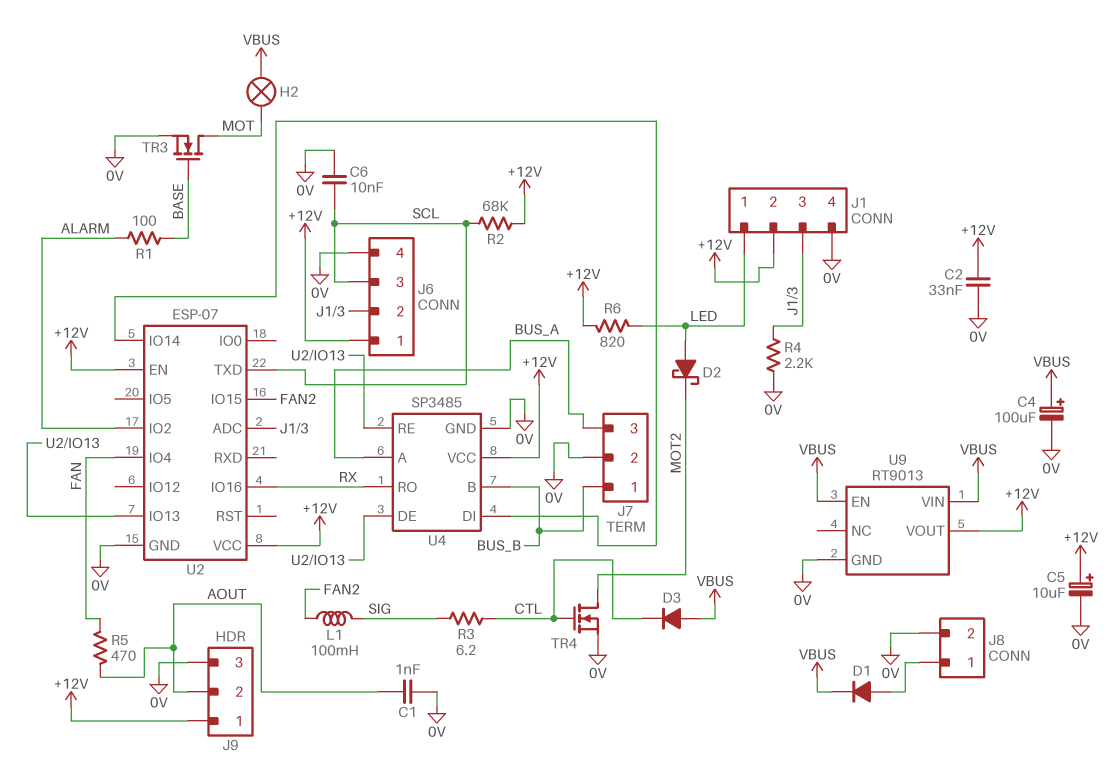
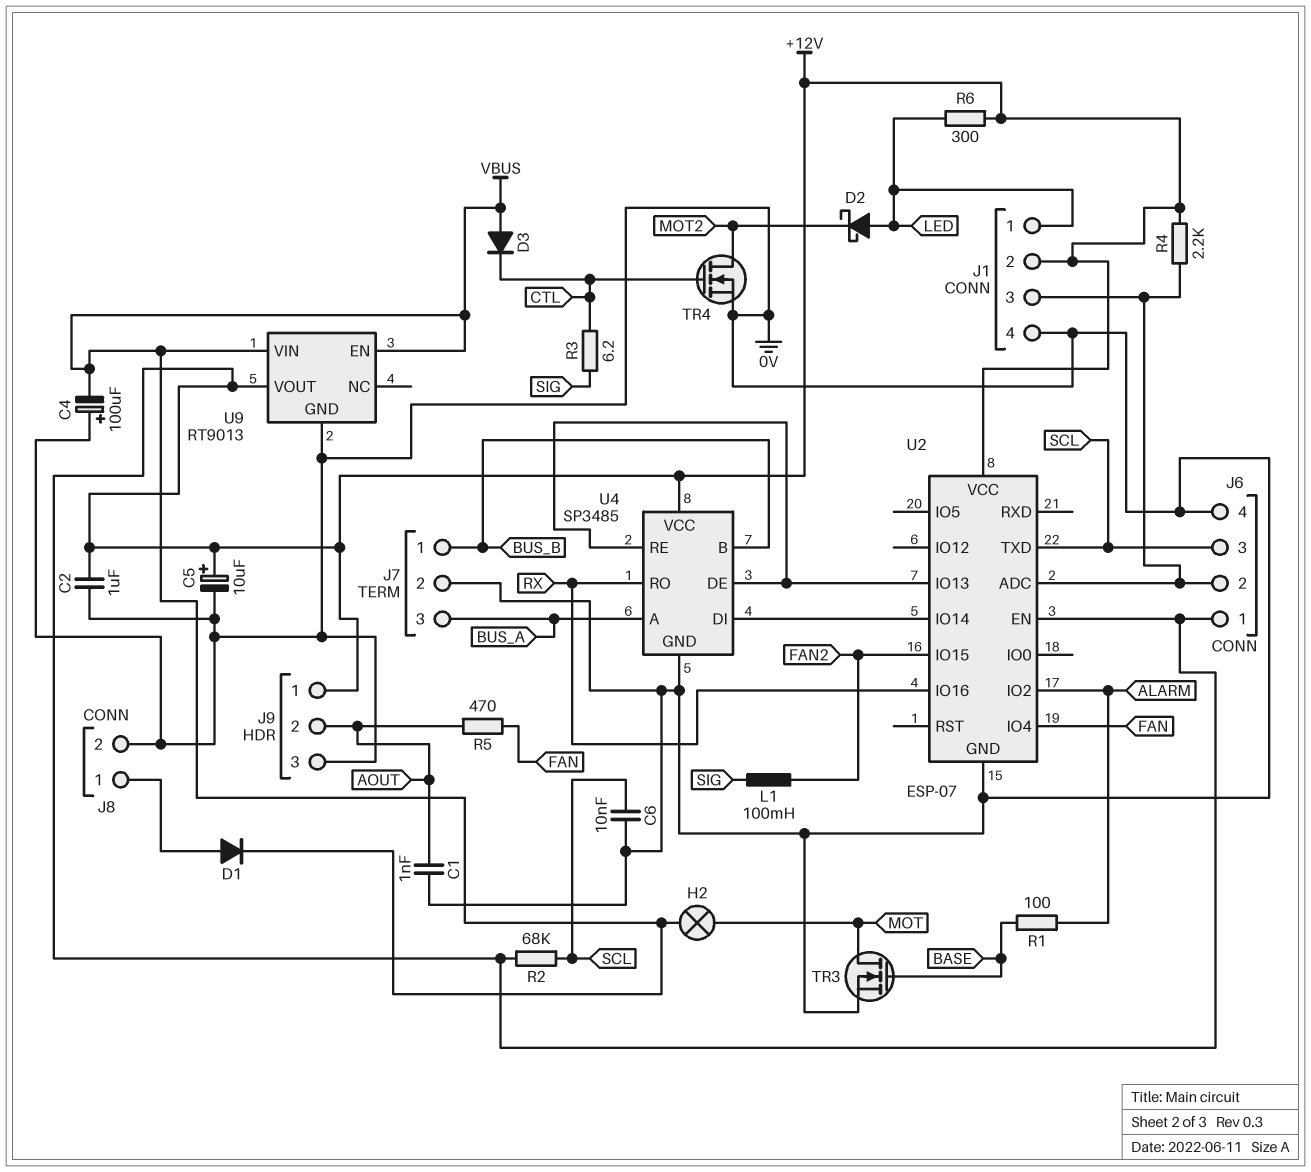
C2: 33nF (+12V, 0V) -> 1uF (+12V, 0V)
C4: 100uF (plus VBUS, minus 0V) -> 100uF (plus 0V, minus VBUS)
R4: 2.2k (0V, J1/3) -> 2.2k (+12V, J1/3)
R6: 820 (+12V, LED) -> 300 (+12V, LED)

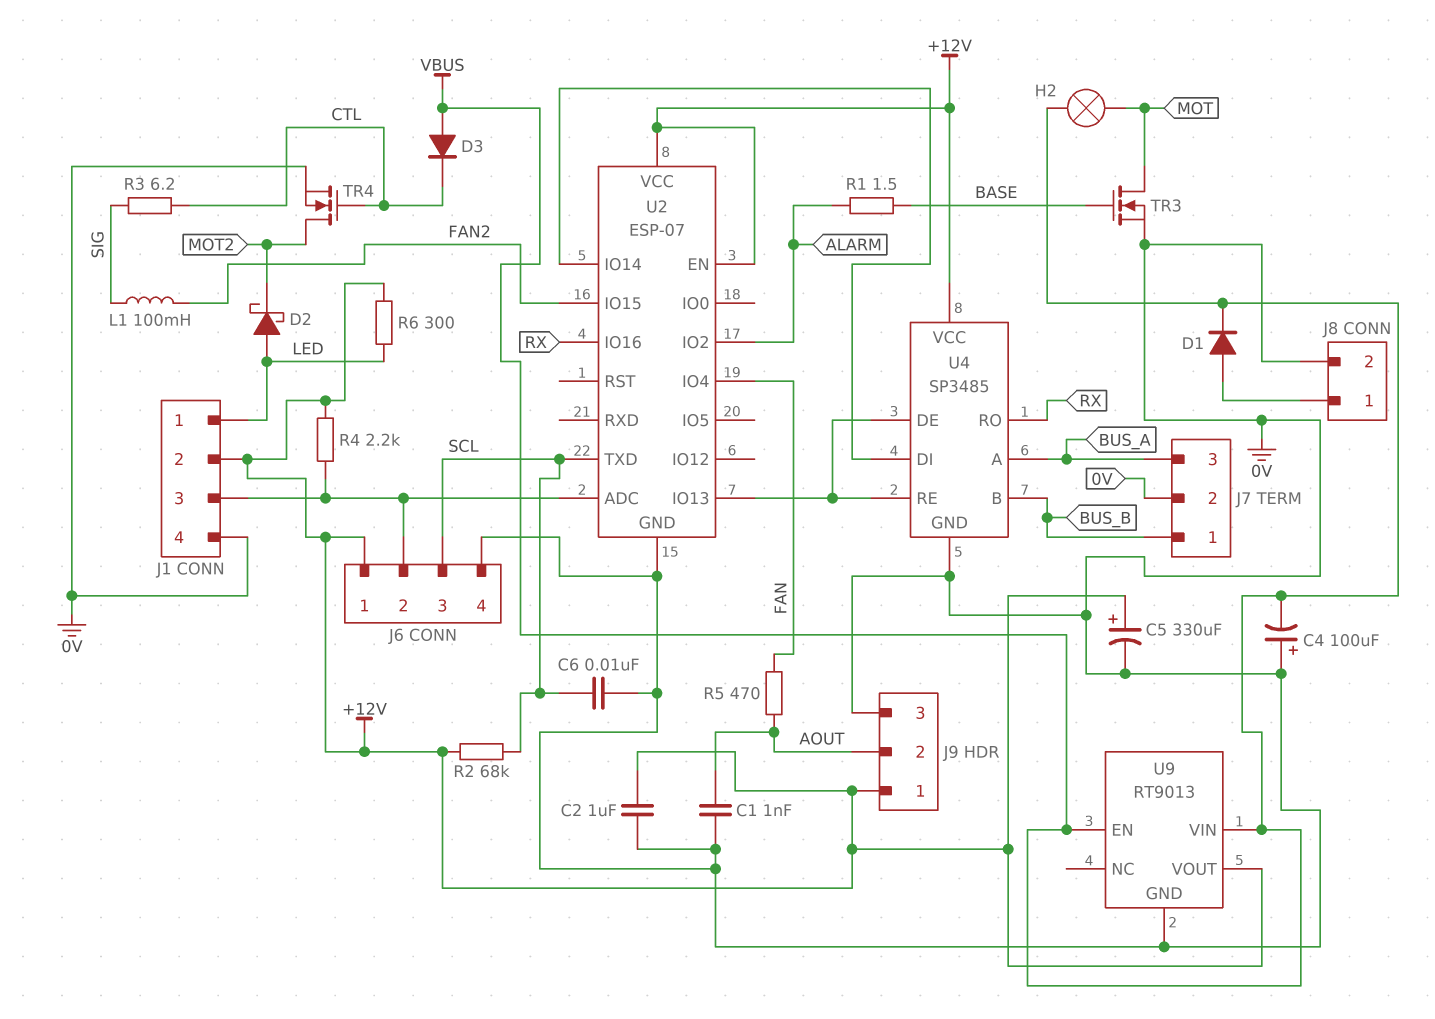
C5: 10uF (plus +12V, minus 0V) -> 330uF (plus +12V, minus 0V)
R1: 100 (ALARM, BASE) -> 1.5 (ALARM, BASE)

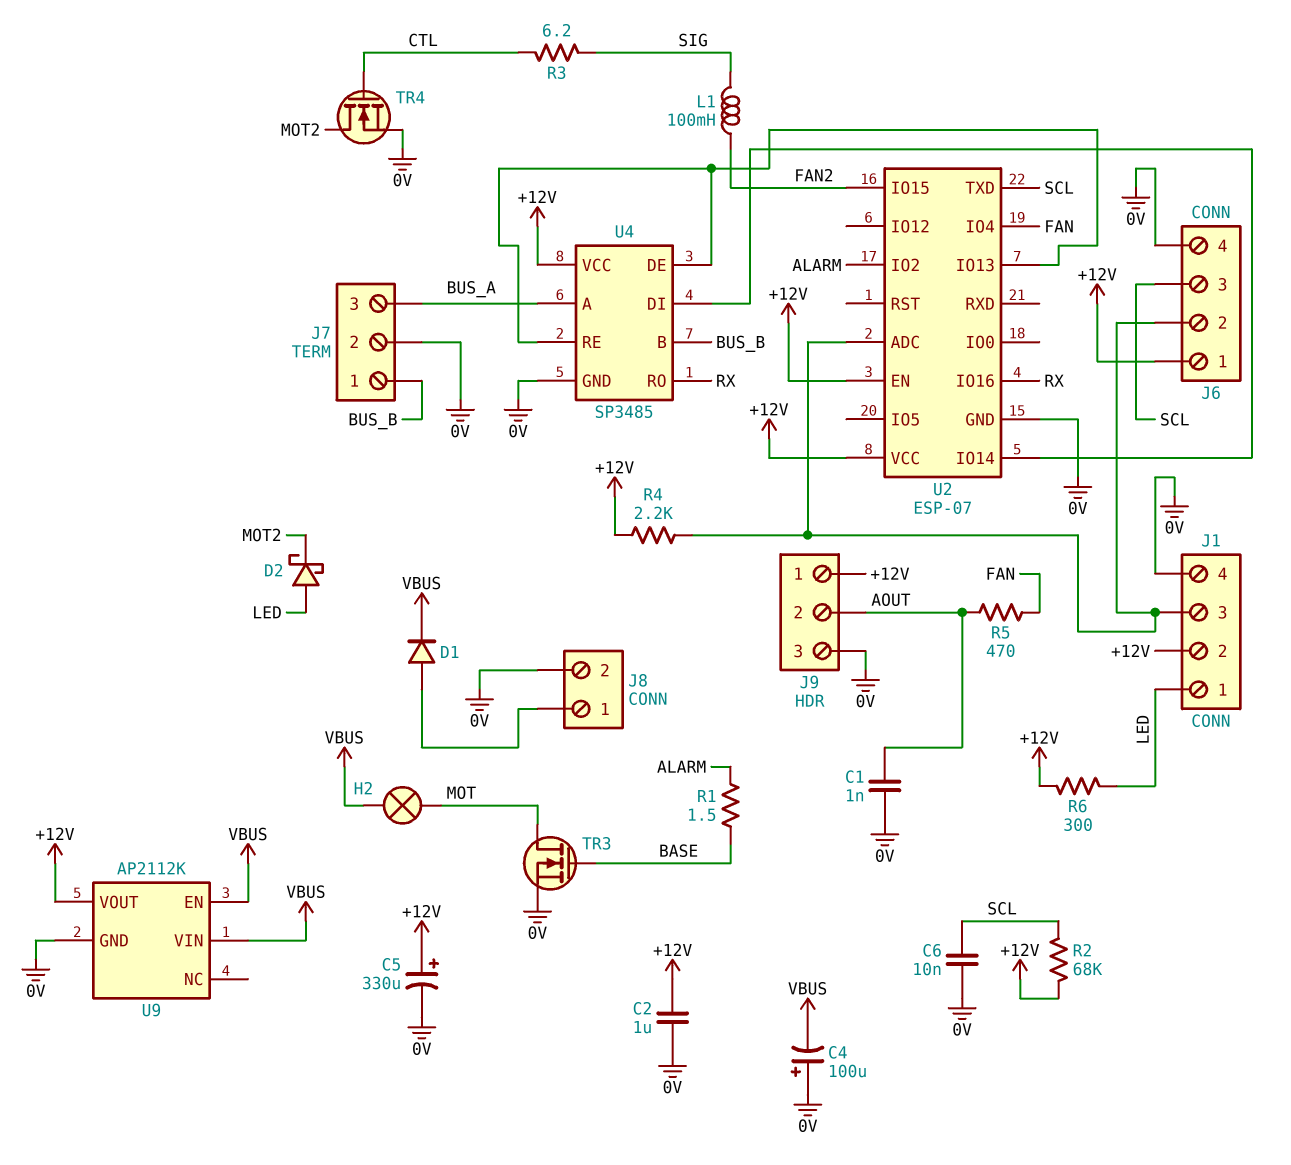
D3: diode (A VBUS, K CTL) -> none
U9: RT9013 -> AP2112K

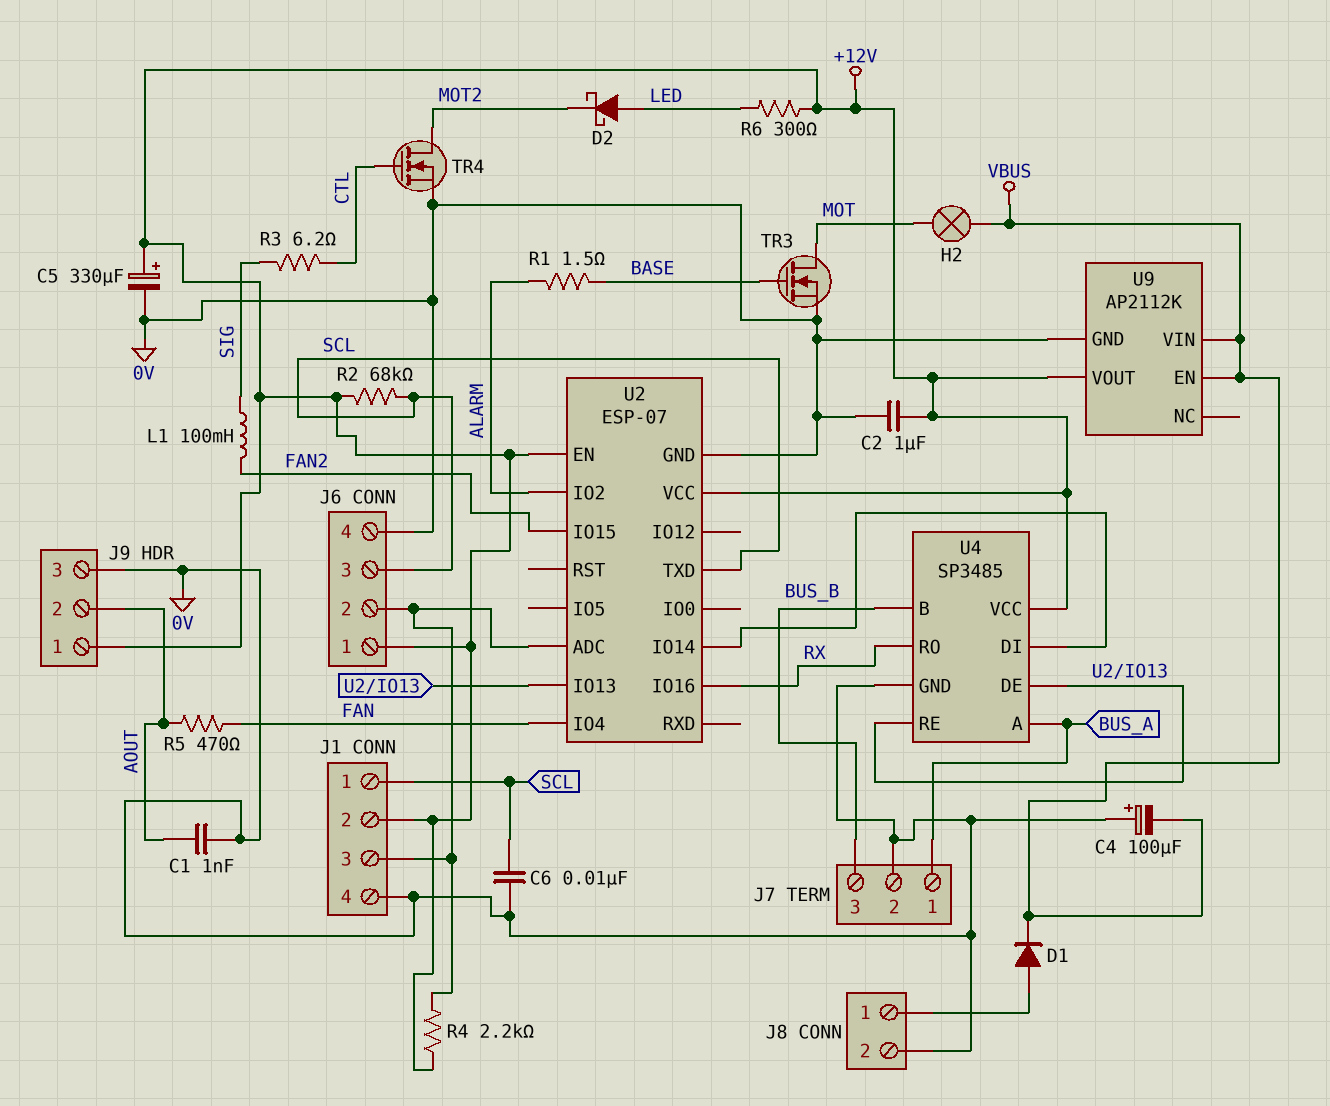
J1 pin 1: LED -> SCL
J7 pin 1: BUS_B -> BUS_A
J7 pin 3: BUS_A -> BUS_B

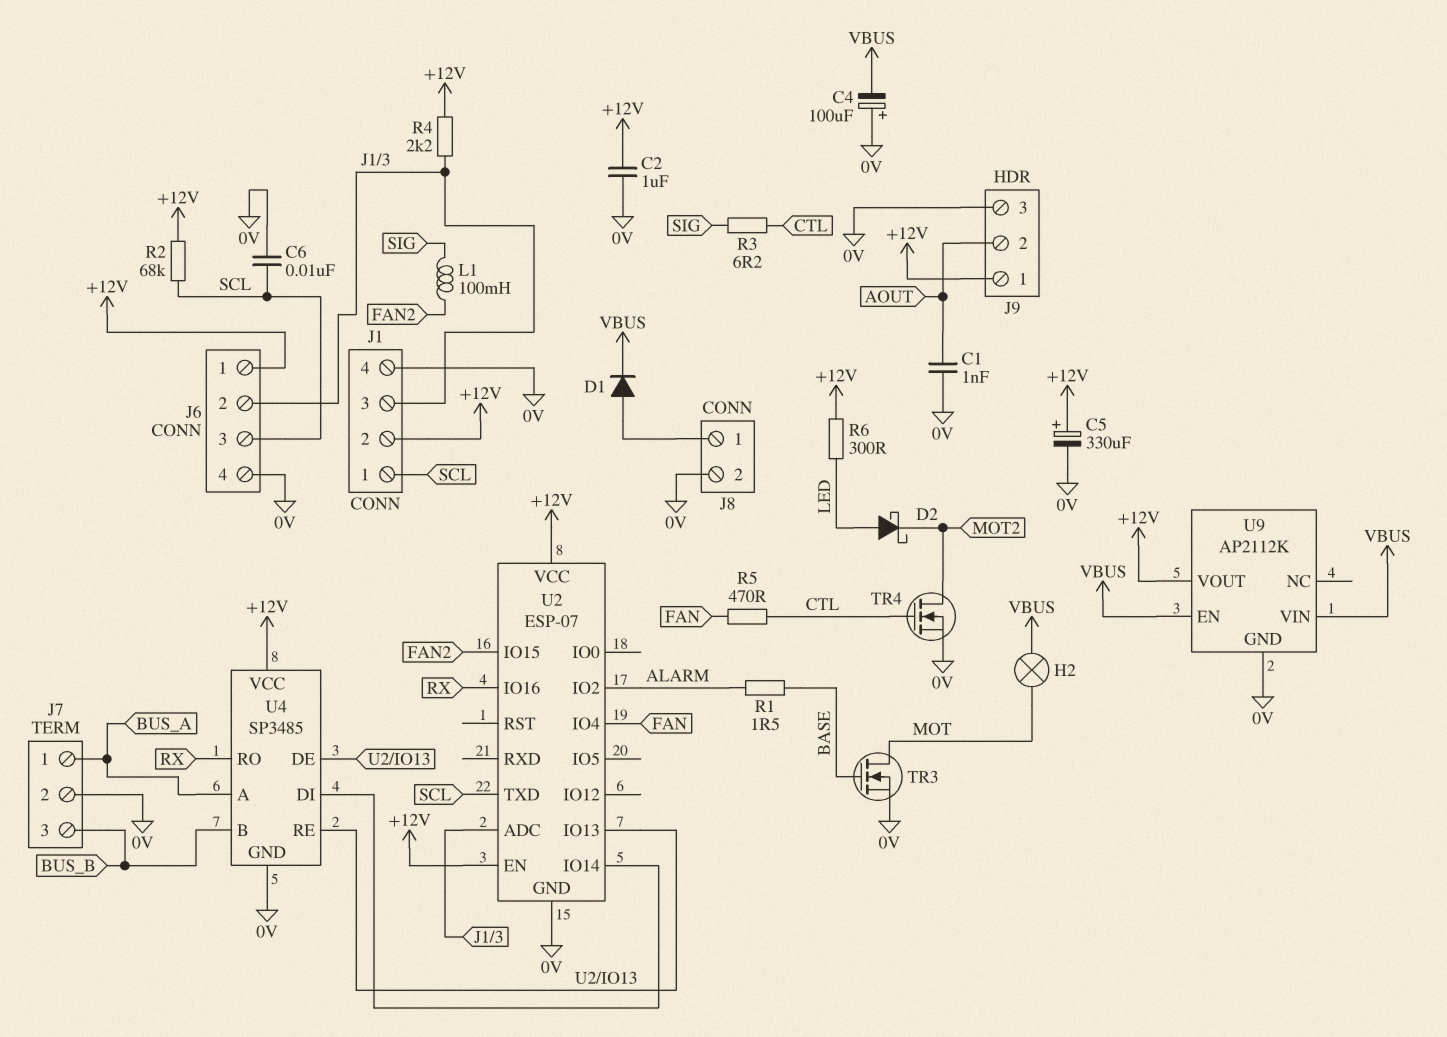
R5: 470 (AOUT, FAN) -> 470 (CTL, FAN)

